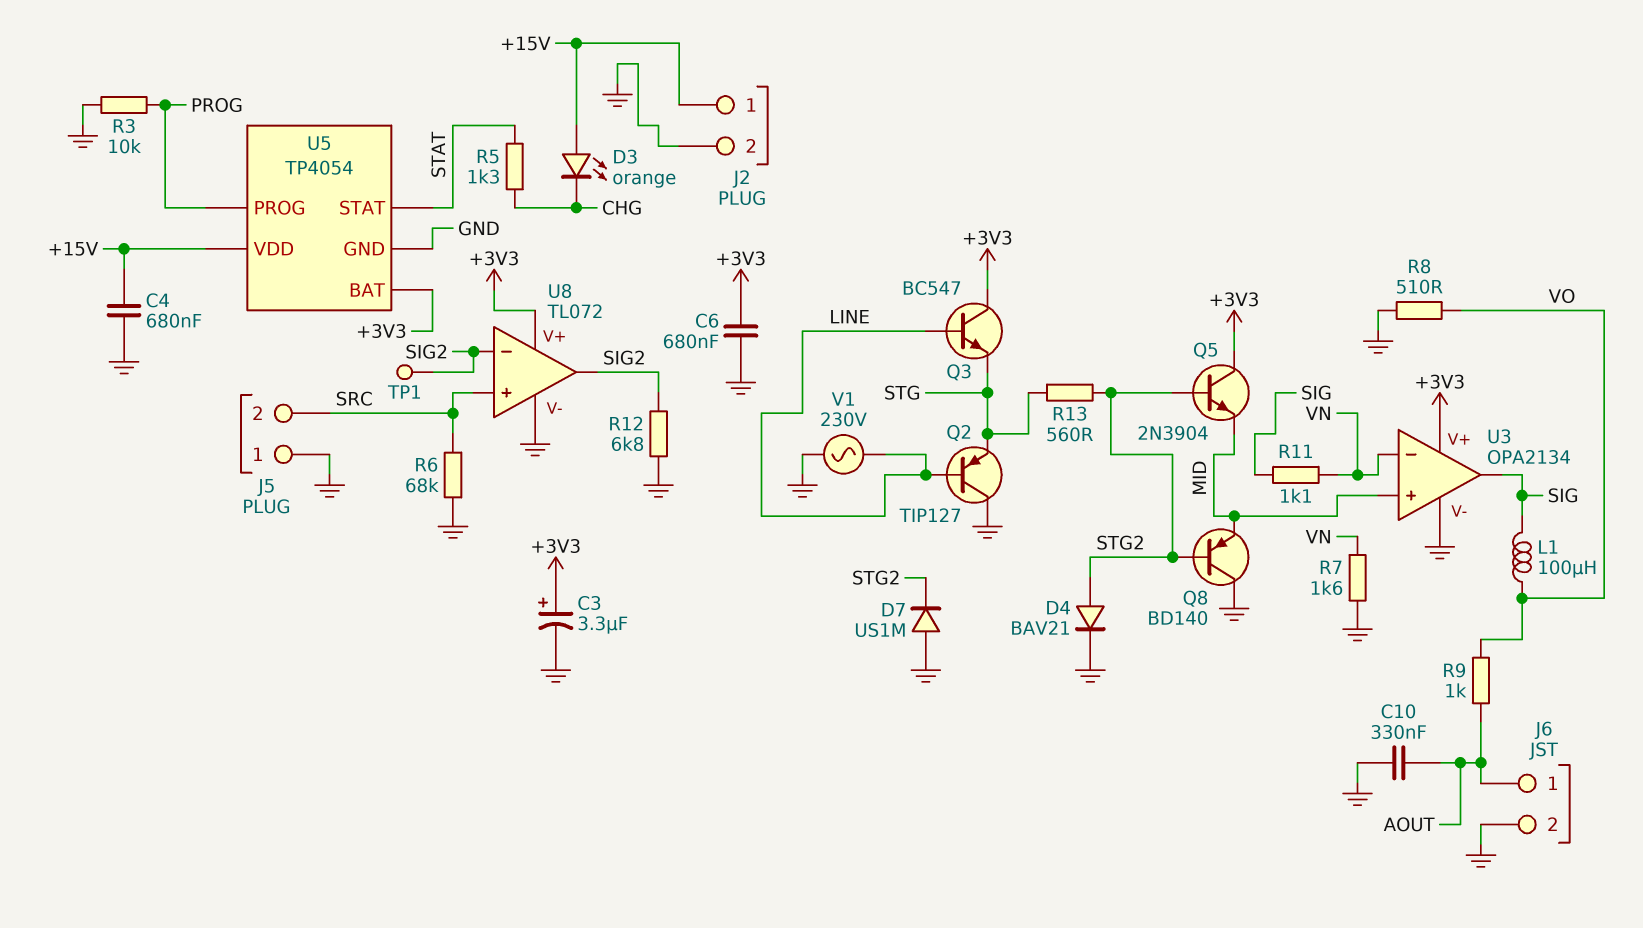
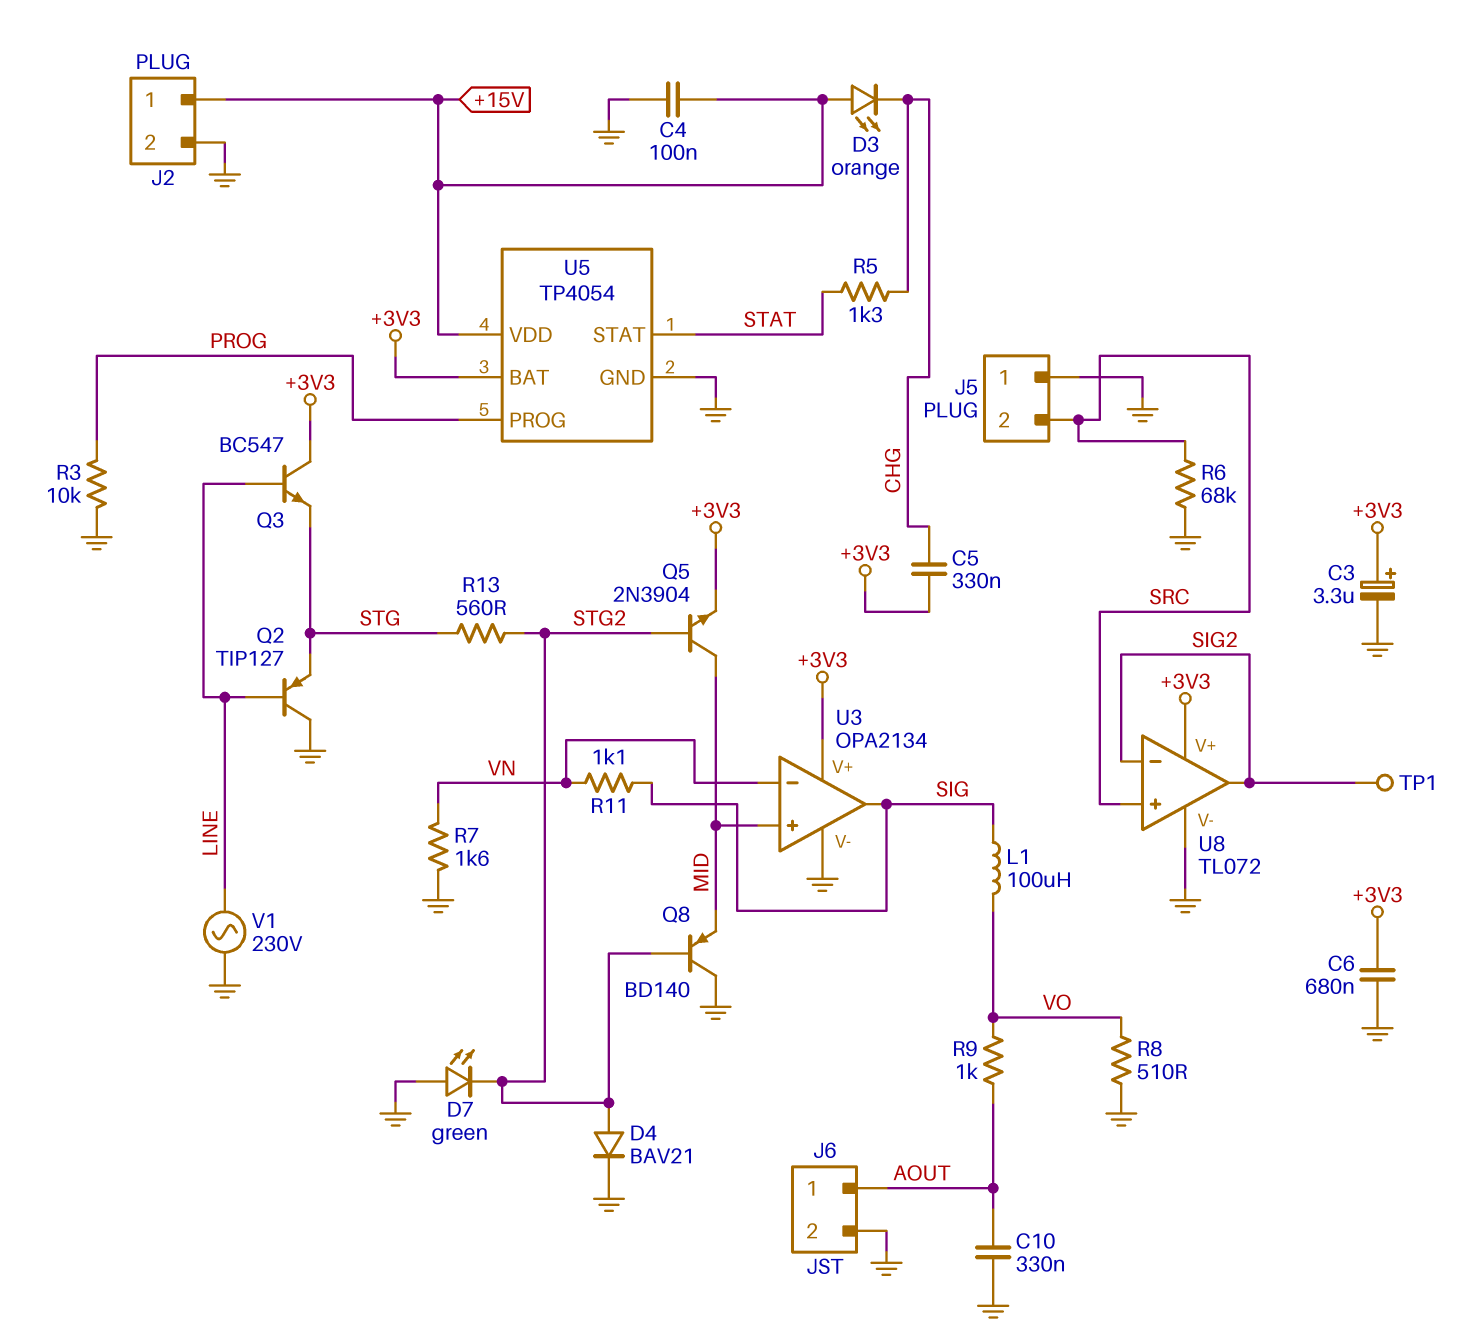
C4: 680nF (+15V, GND) -> 100nF (+15V, GND)
C5: none -> 330nF (+3V3, CHG)
D7: diode US1M (A GND, K STG2) -> LED green (A GND, K STG2)
Q5: NPN 2N3904 (B STG2, C +3V3, E MID) -> NPN 2N3904 (B STG2, C MID, E +3V3)
R12: 6.8k (GND, SIG2) -> none

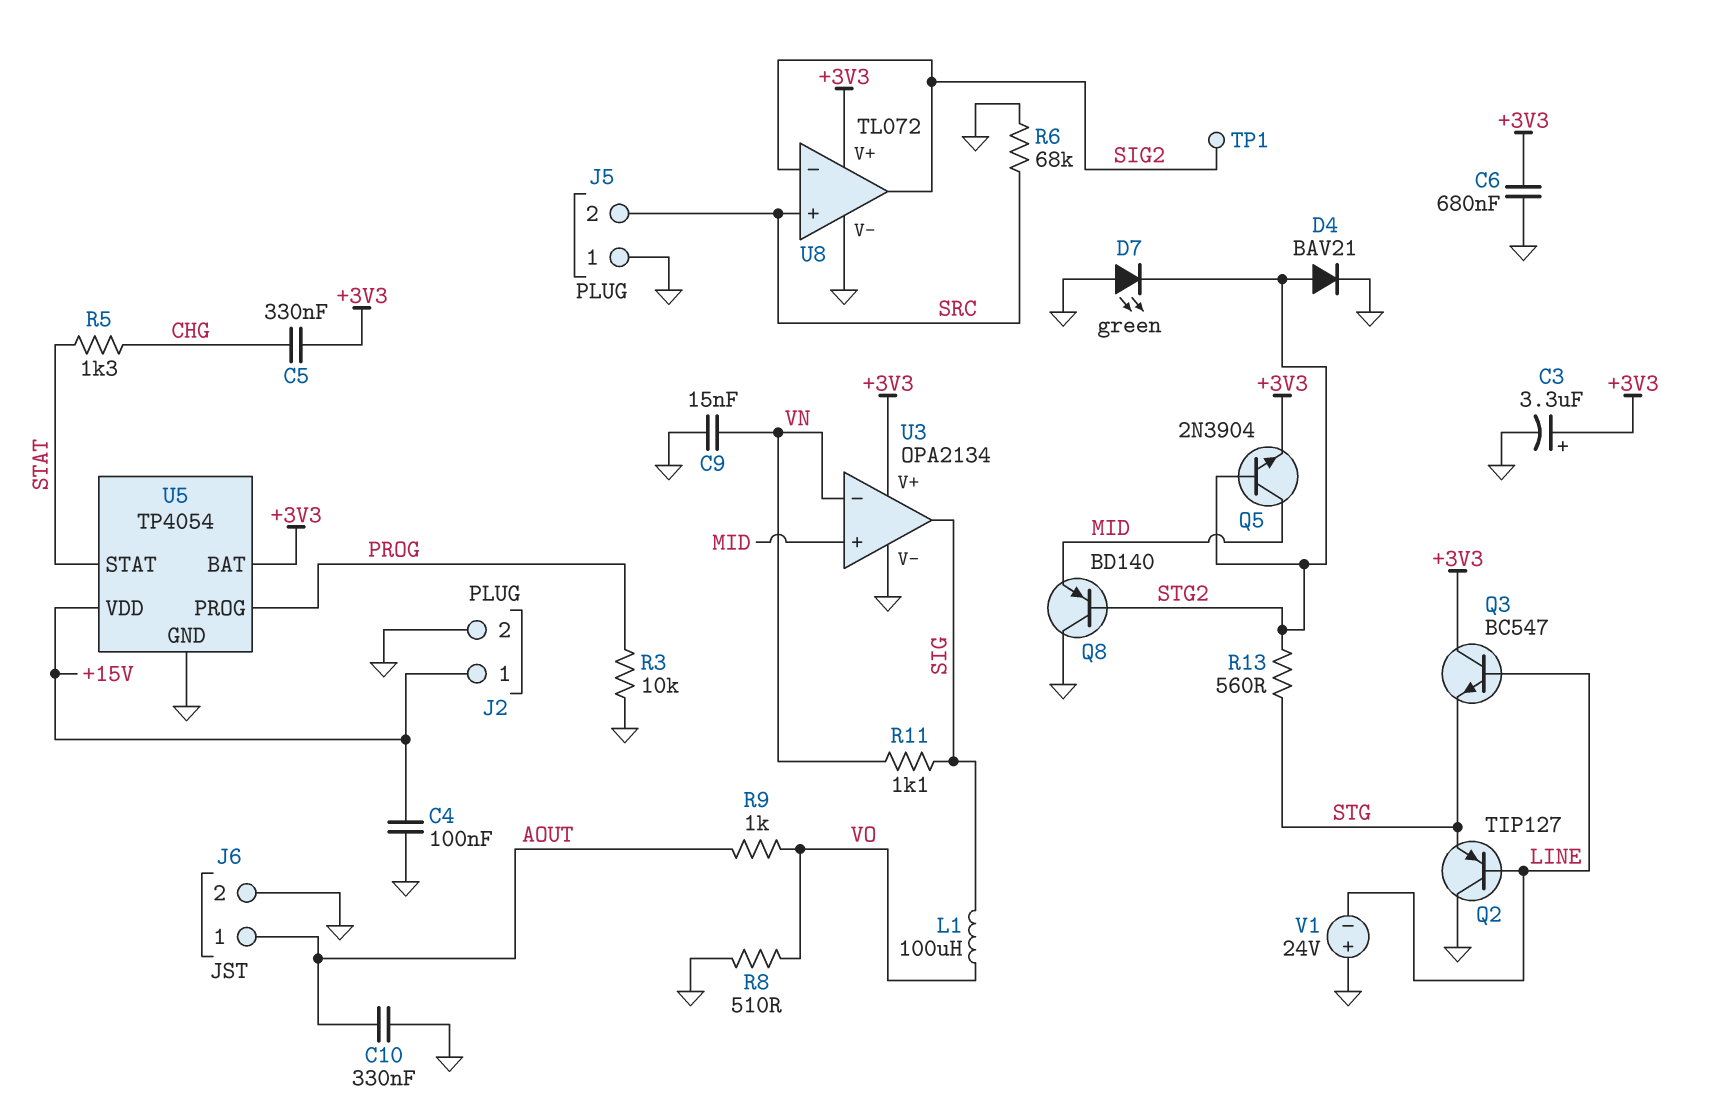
C9: none -> 15nF (GND, VN)
D3: LED orange (A +15V, K CHG) -> none
R7: 1.6k (GND, VN) -> none
V1: AC 230V (GND, LINE) -> 24V (plus GND, minus LINE)

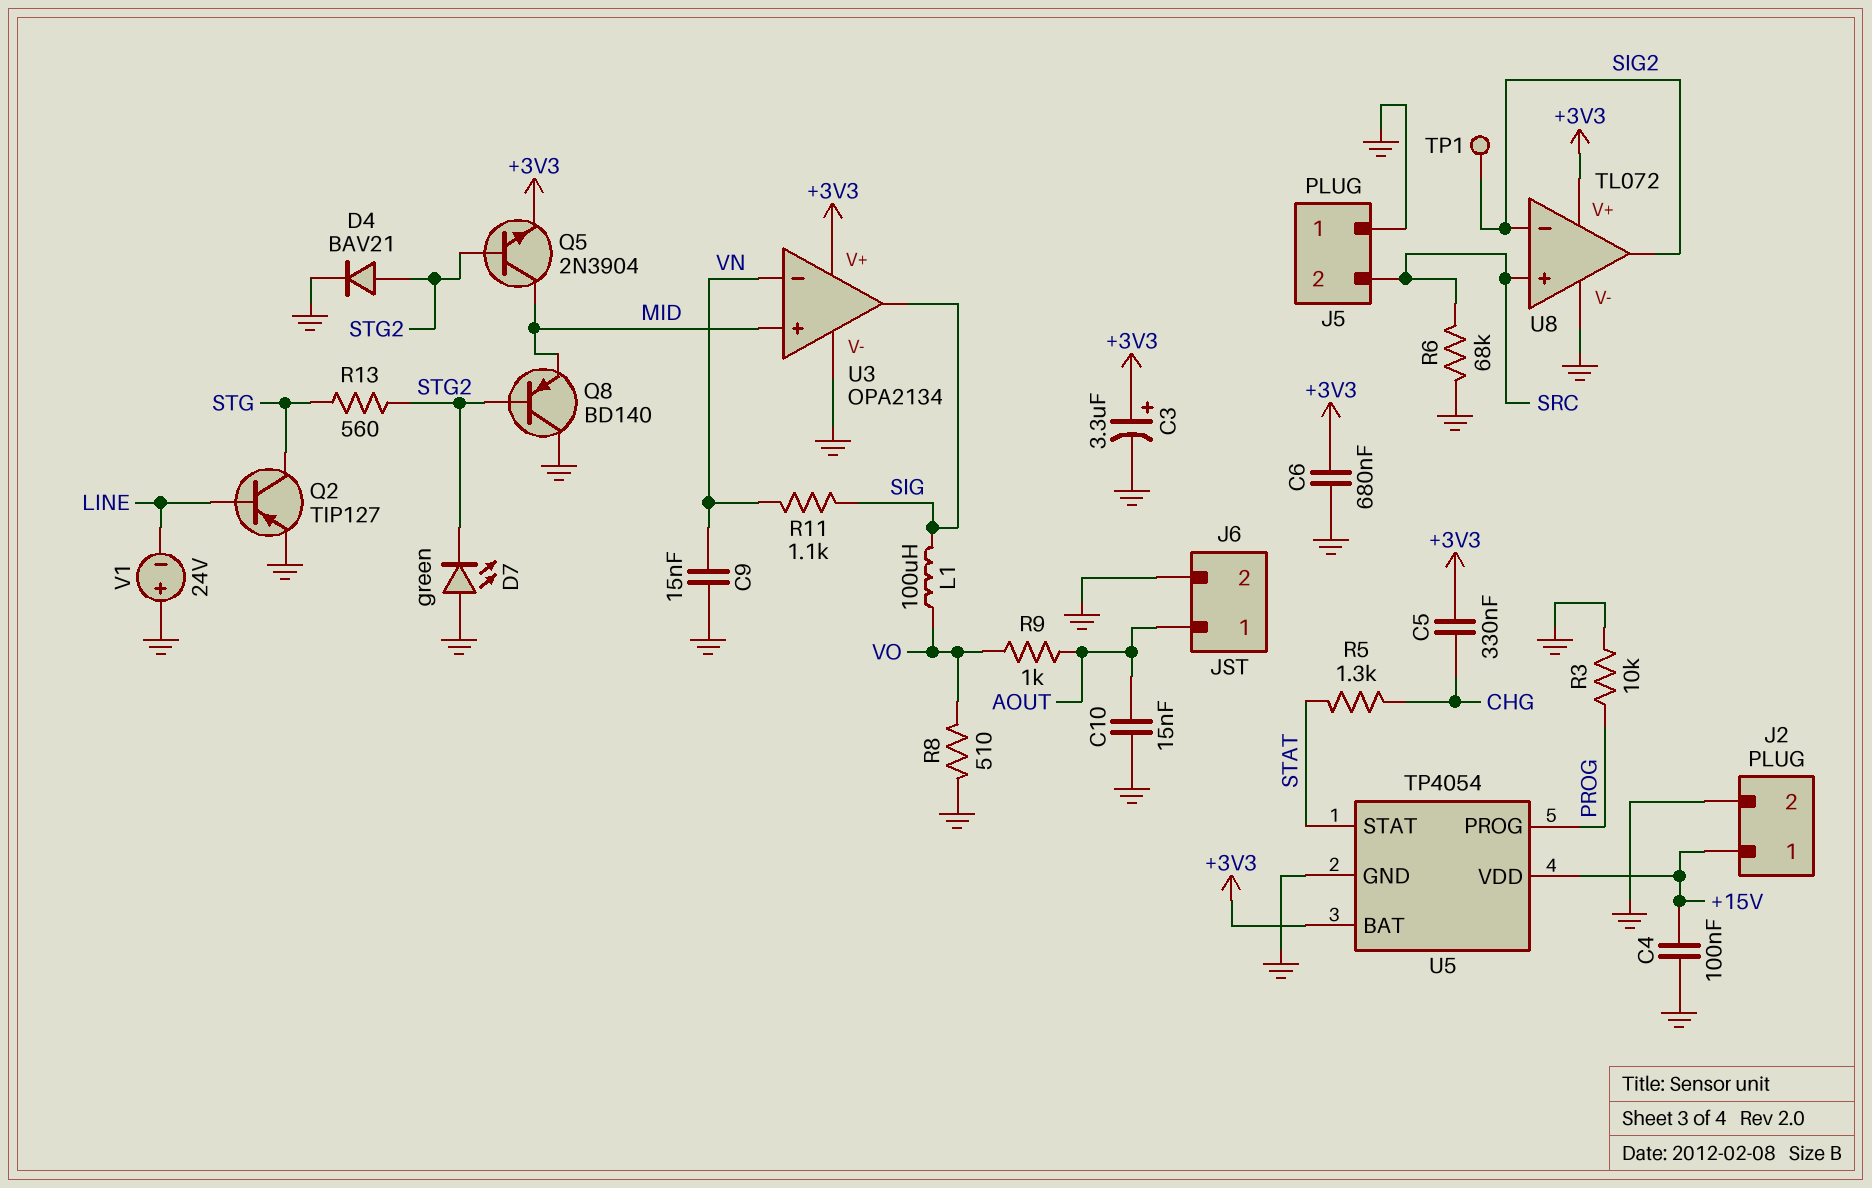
C10: 330nF (AOUT, GND) -> 15nF (AOUT, GND)
Q2: PNP TIP127 (B LINE, C GND, E STG) -> PNP TIP127 (B LINE, C STG, E GND)
Q3: NPN BC547 (B LINE, C +3V3, E STG) -> none

